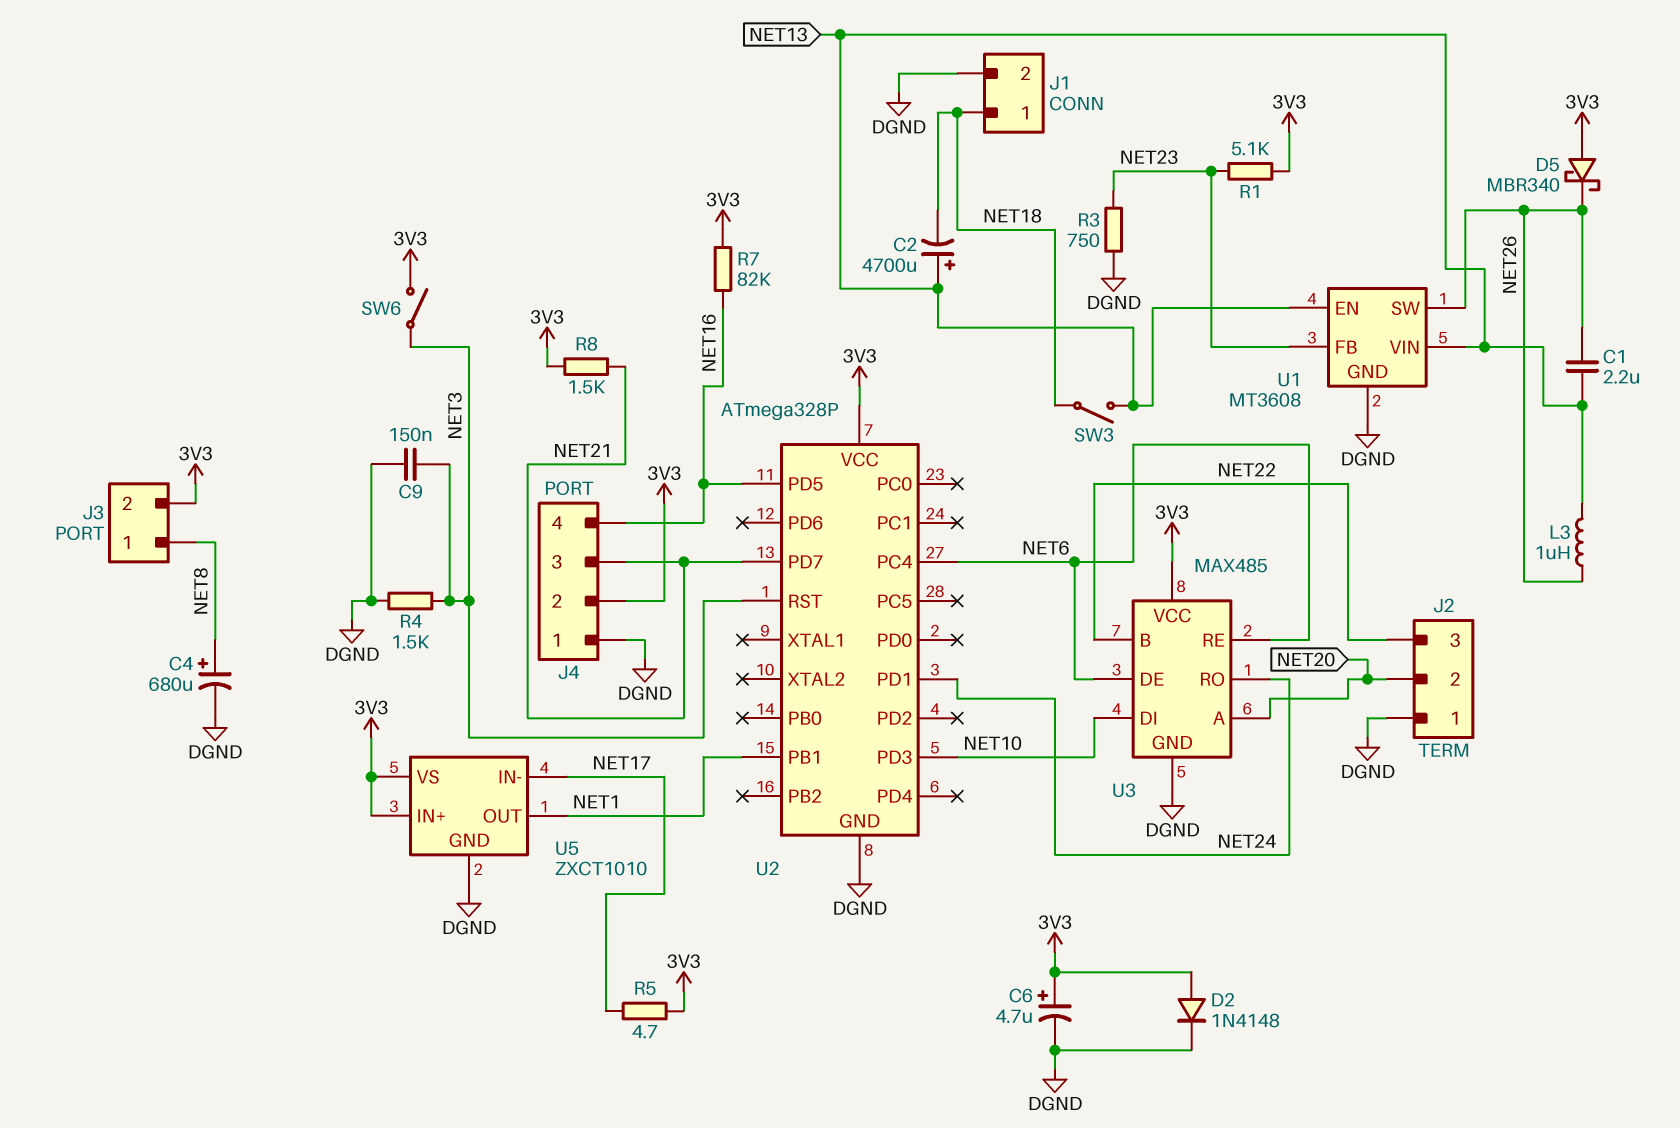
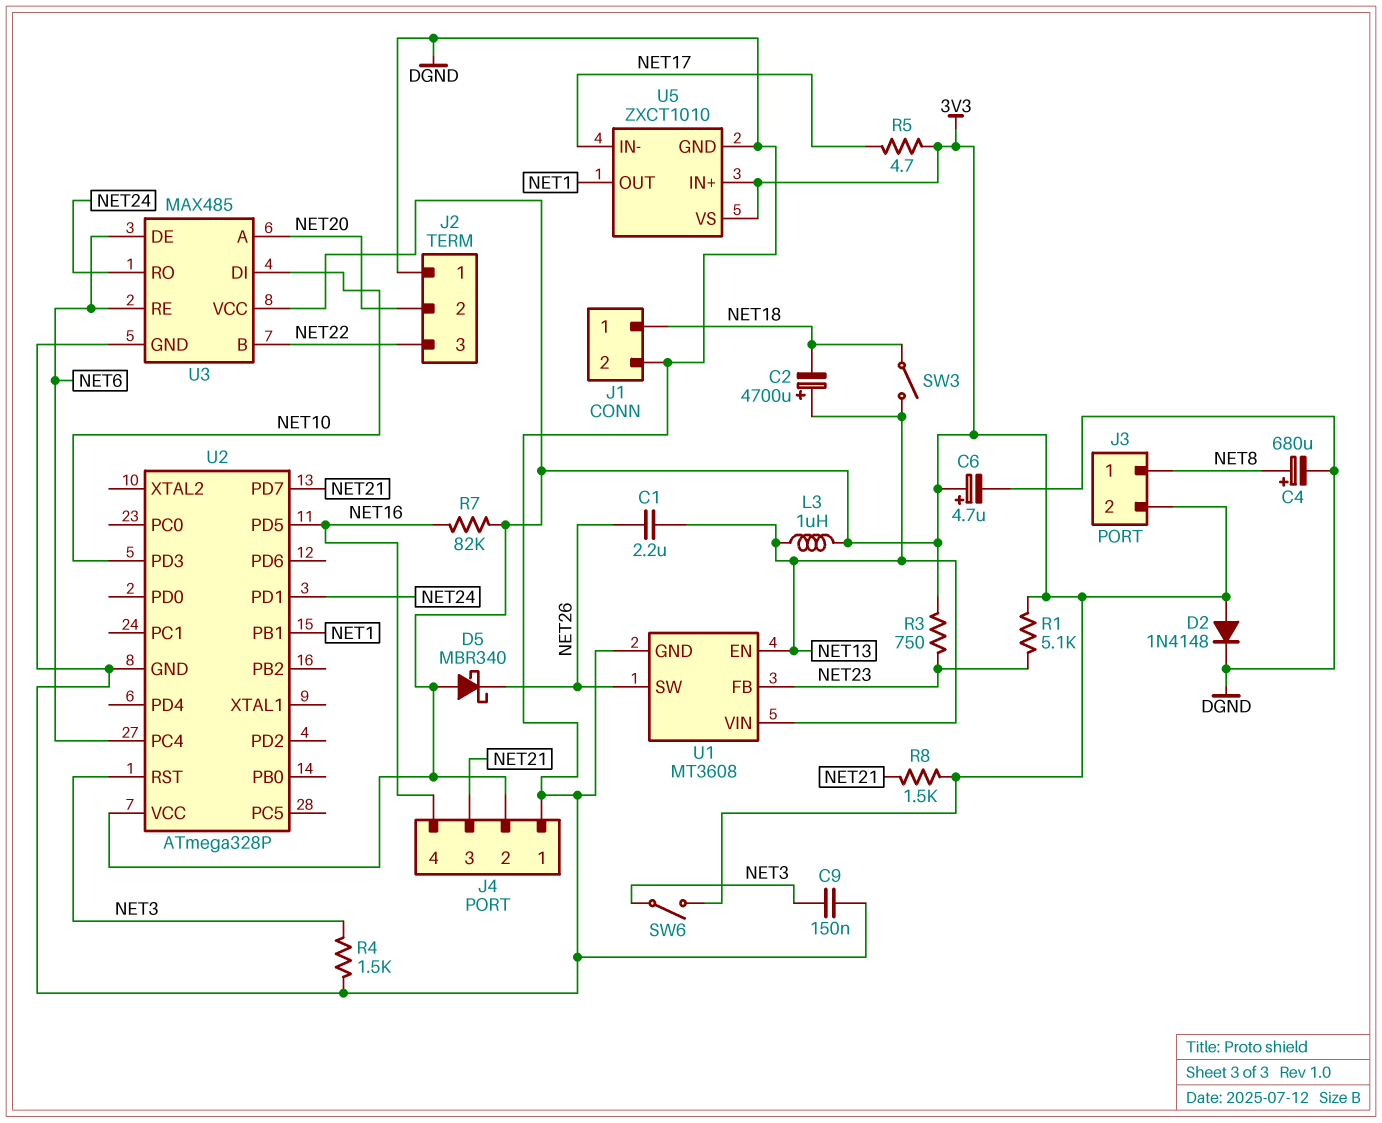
L3: 1uH (NET13, NET26) -> 1uH (3V3, NET13)
R3: 750 (DGND, NET23) -> 750 (3V3, NET23)

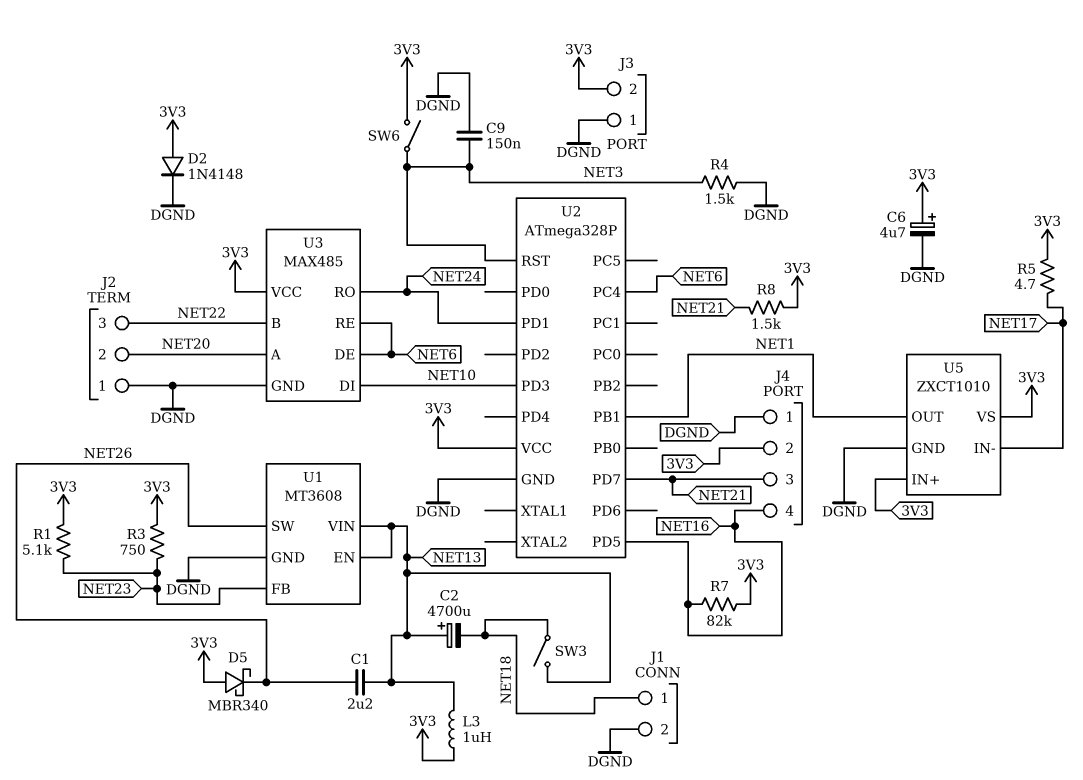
C4: 680uF (plus NET8, minus DGND) -> none
J3 pin 1: NET8 -> DGND

